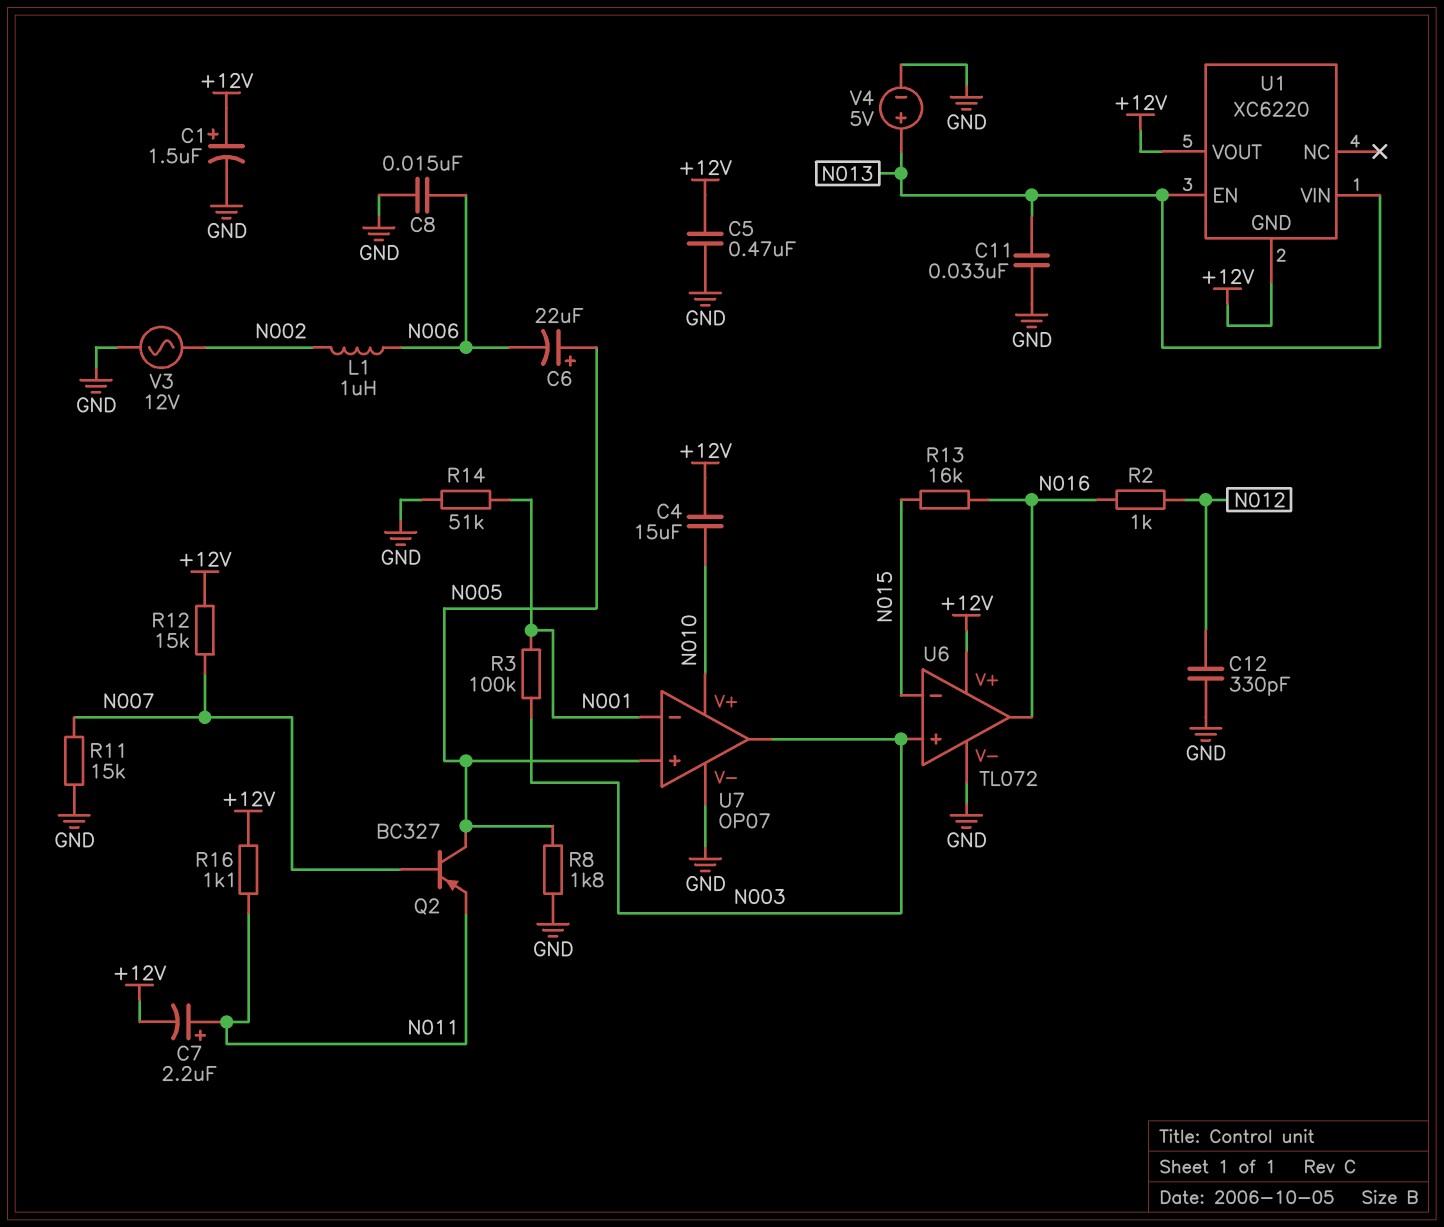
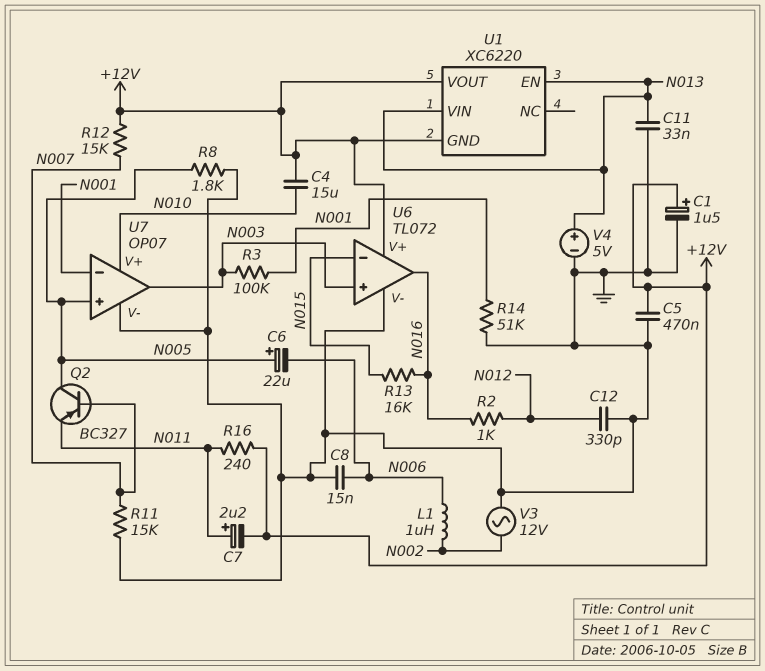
R16: 1.1k (+12V, N011) -> 240 (+12V, N011)

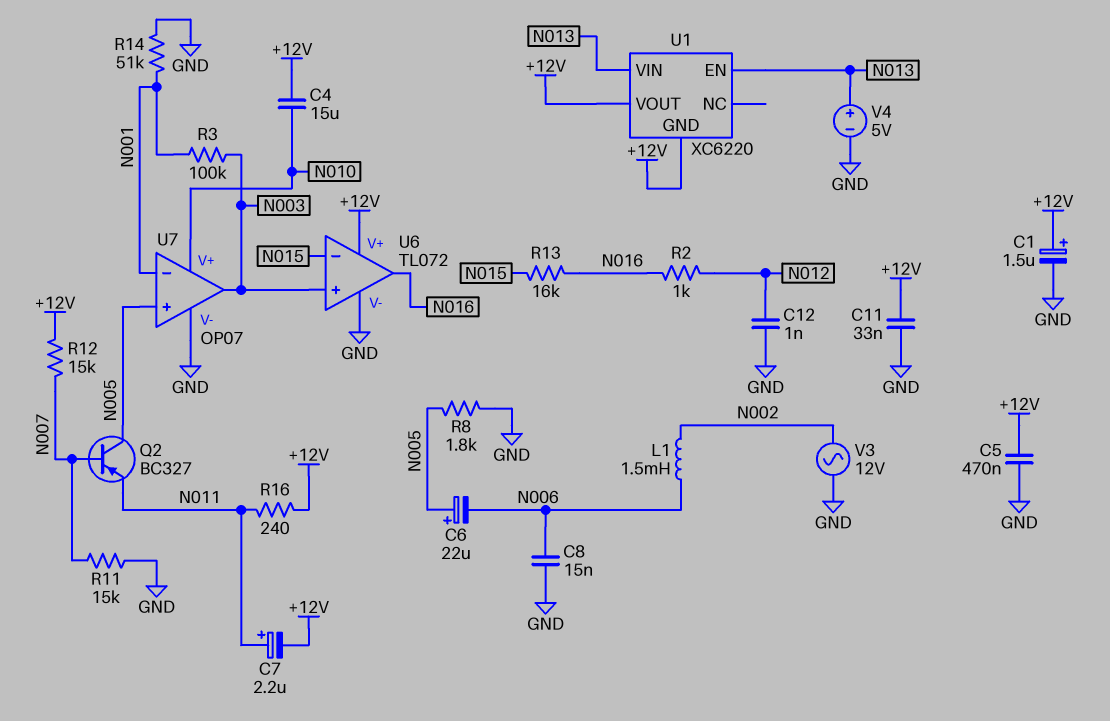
C11: 33nF (GND, N013) -> 33nF (+12V, GND)
C12: 330pF (GND, N012) -> 1nF (GND, N012)
L1: 1uH (N002, N006) -> 1.5mH (N002, N006)

